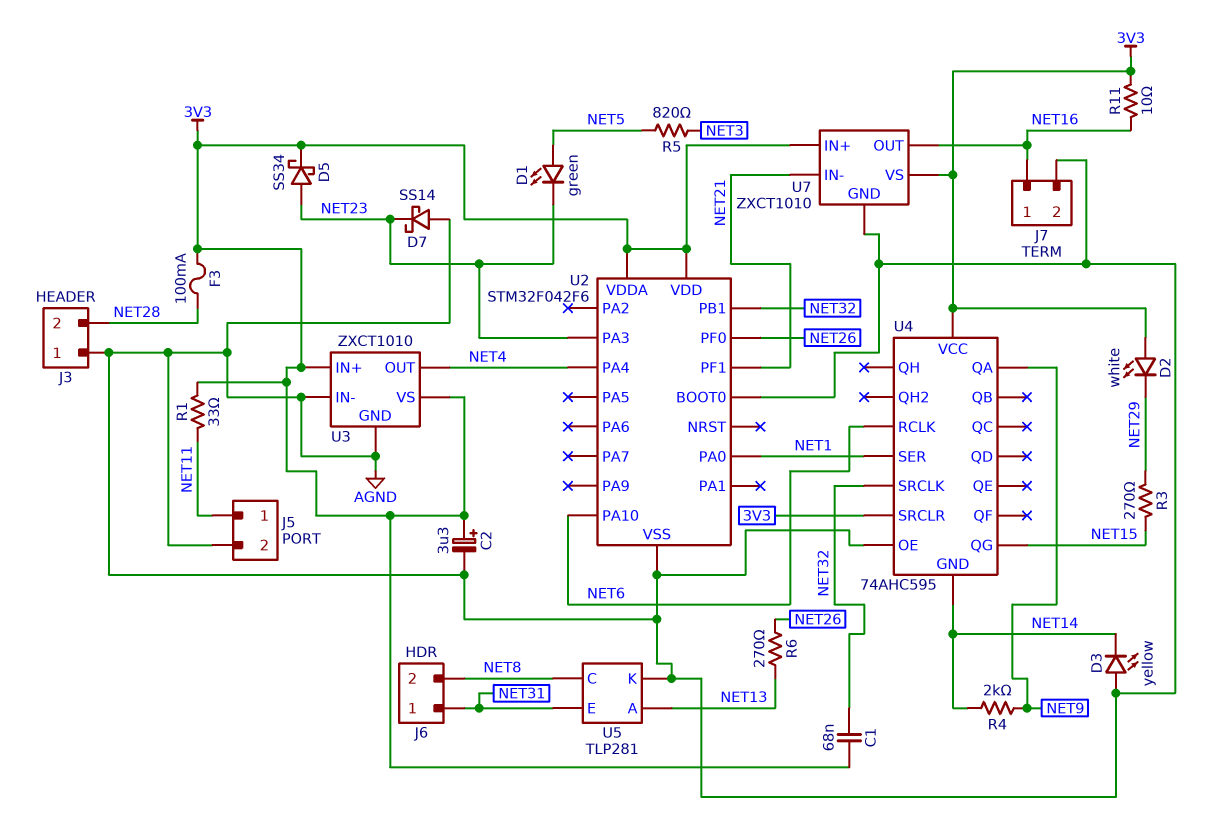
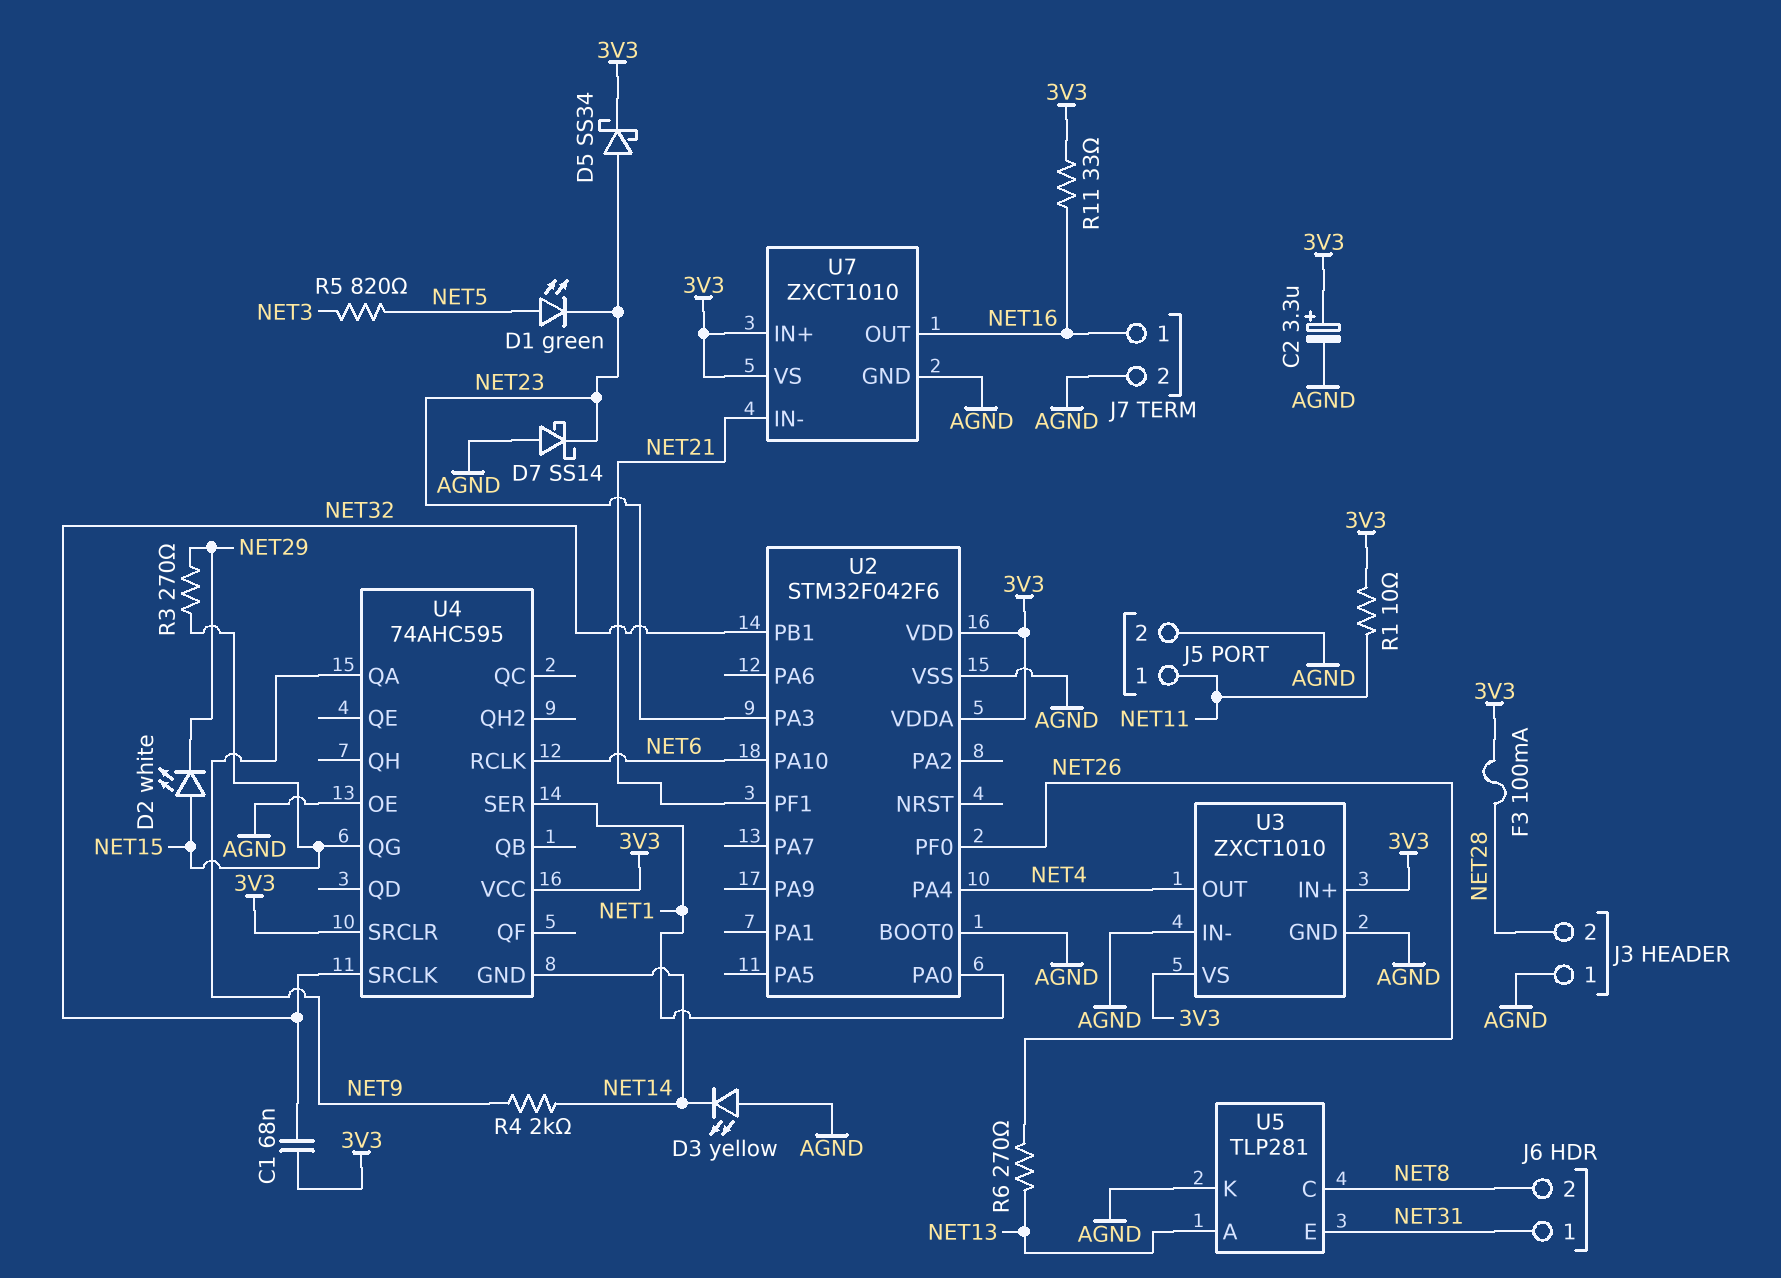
D2: LED white (A 3V3, K NET29) -> LED white (A NET15, K NET29)
R1: 33 (3V3, NET11) -> 10 (3V3, NET11)
R11: 10 (3V3, NET16) -> 33 (3V3, NET16)

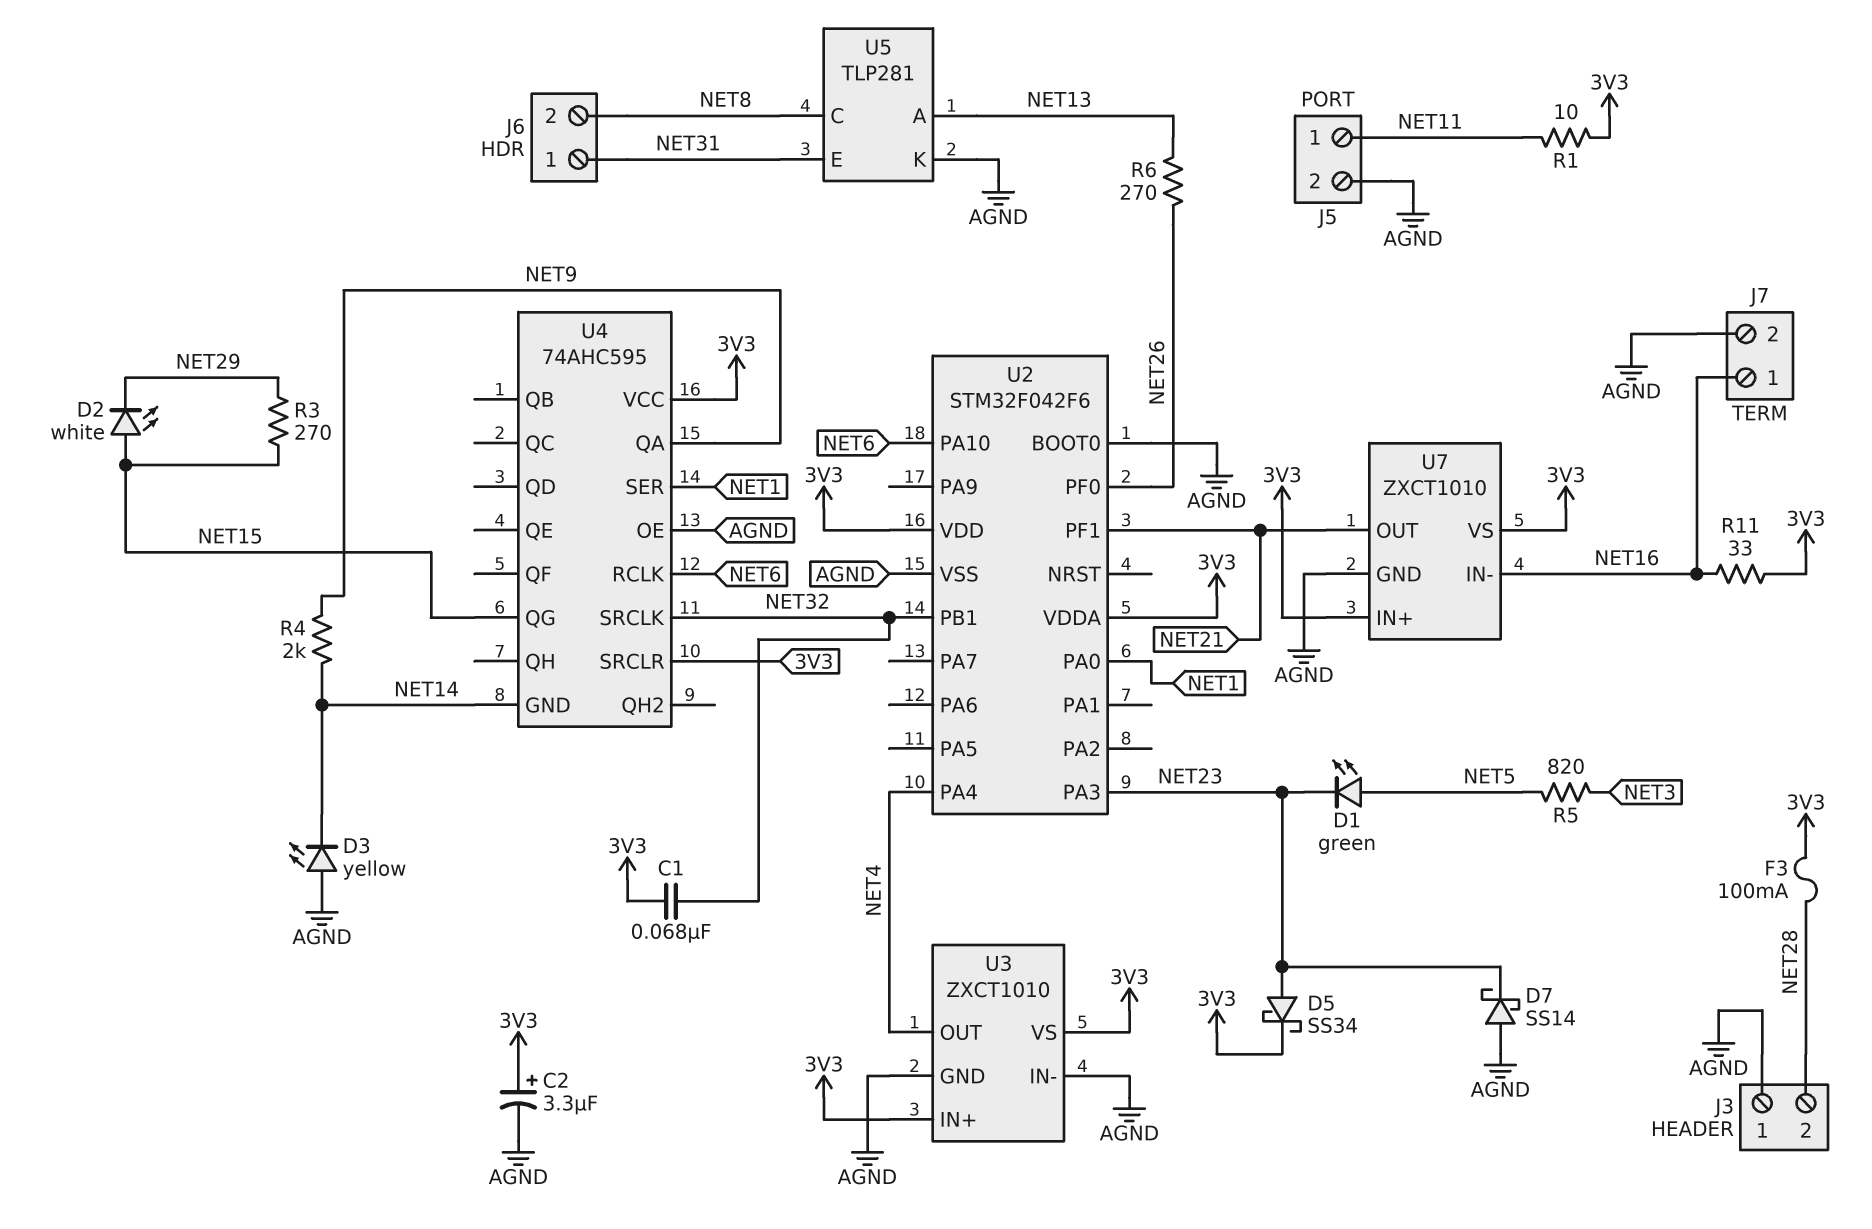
U7 pin IN-: NET21 -> NET16
U7 pin OUT: NET16 -> NET21

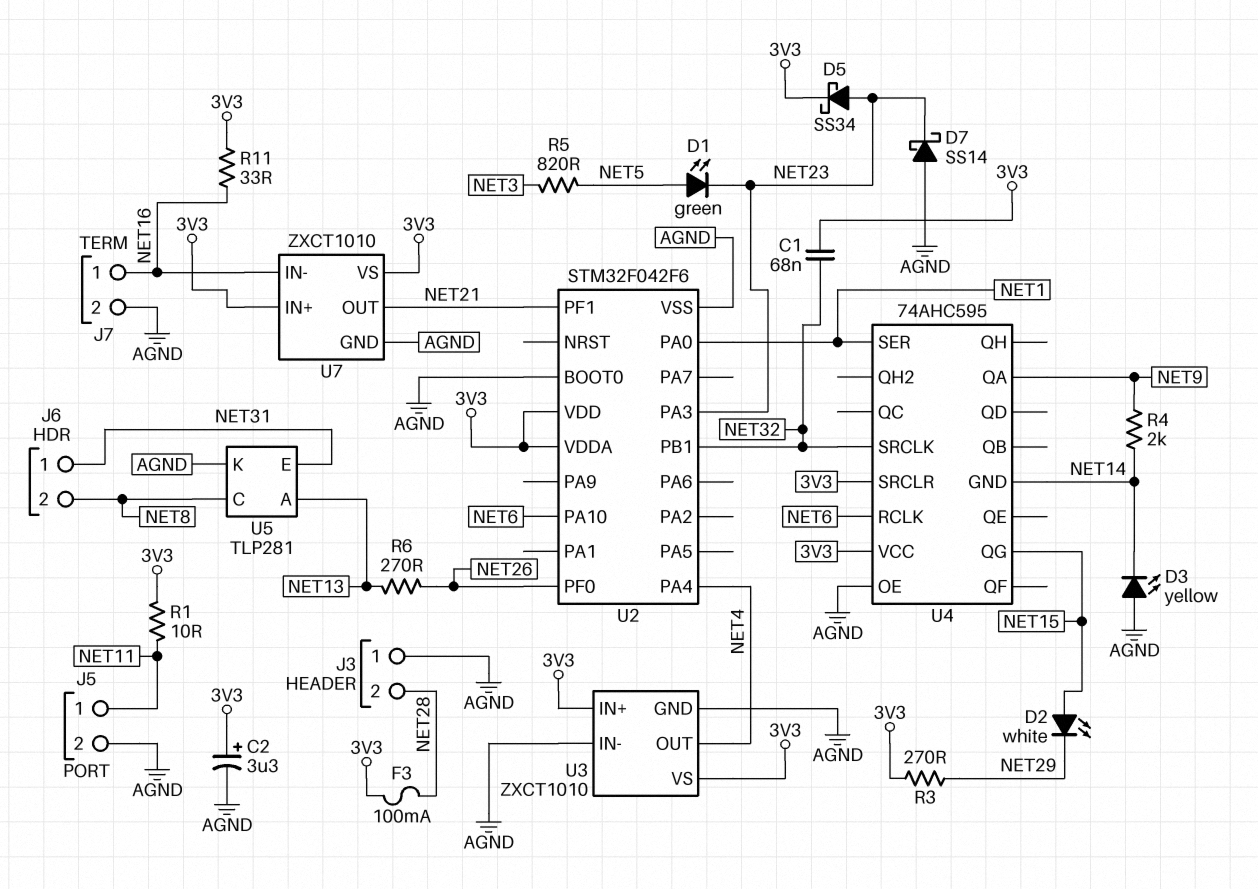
R3: 270 (NET15, NET29) -> 270 (3V3, NET29)

